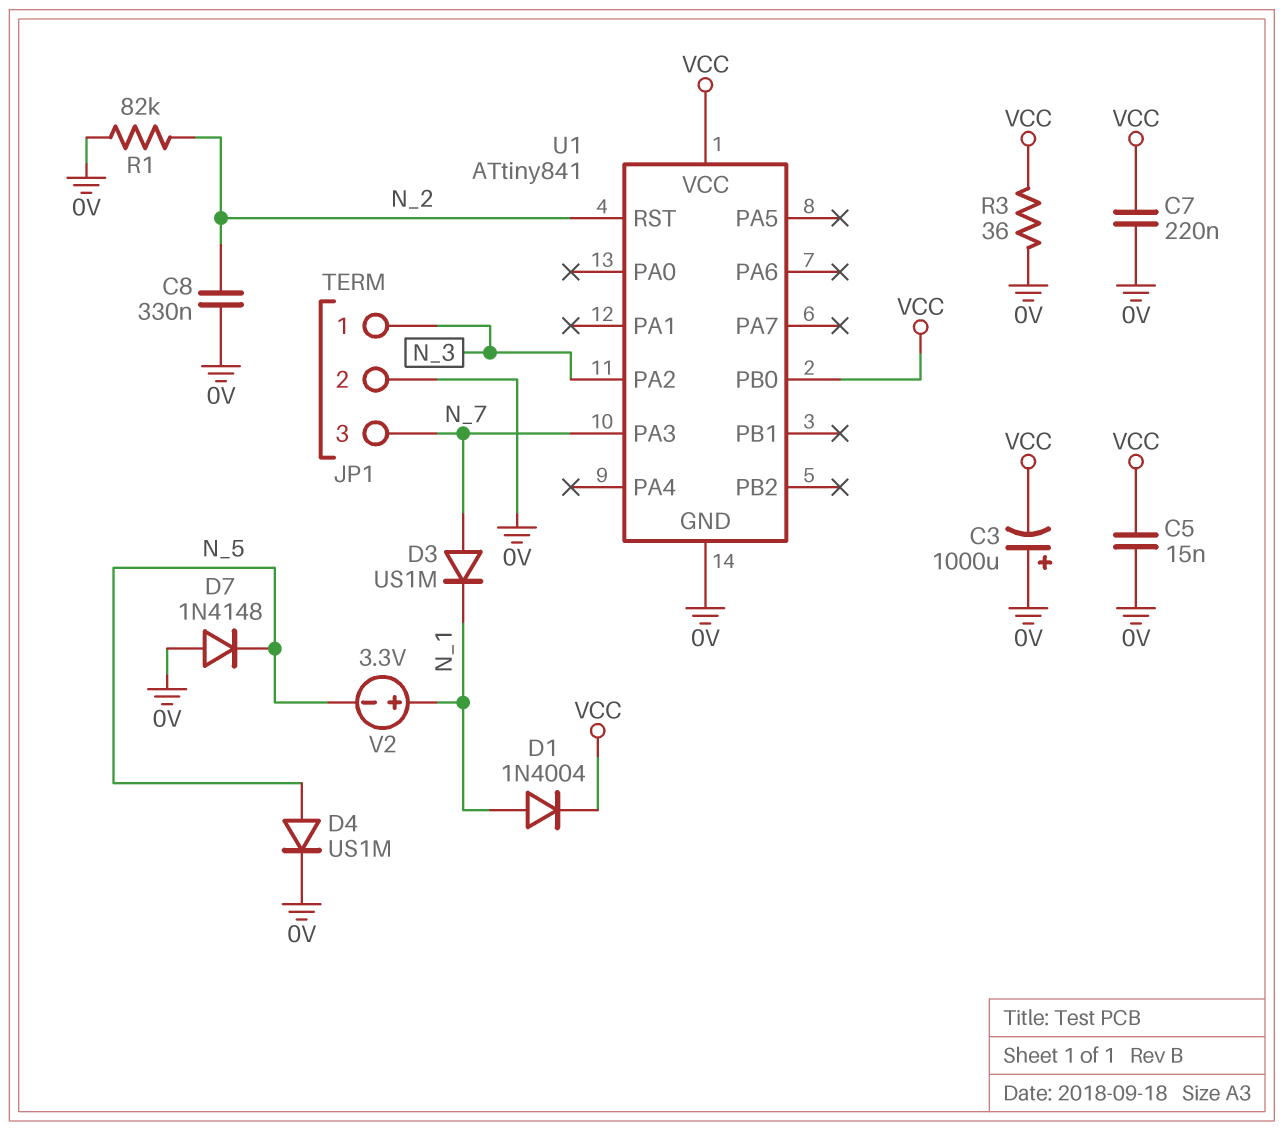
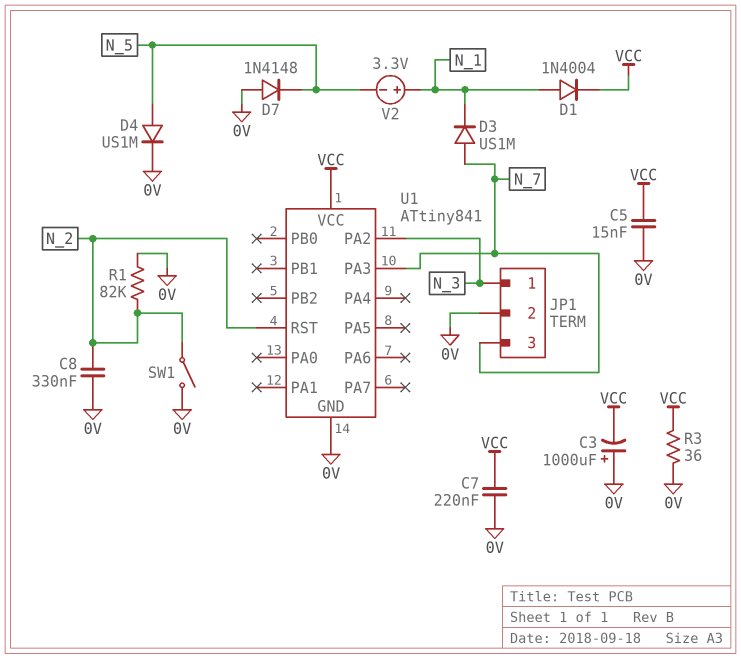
SW1: none -> switch (0V, N_2)
U1 pin PB0: VCC -> none

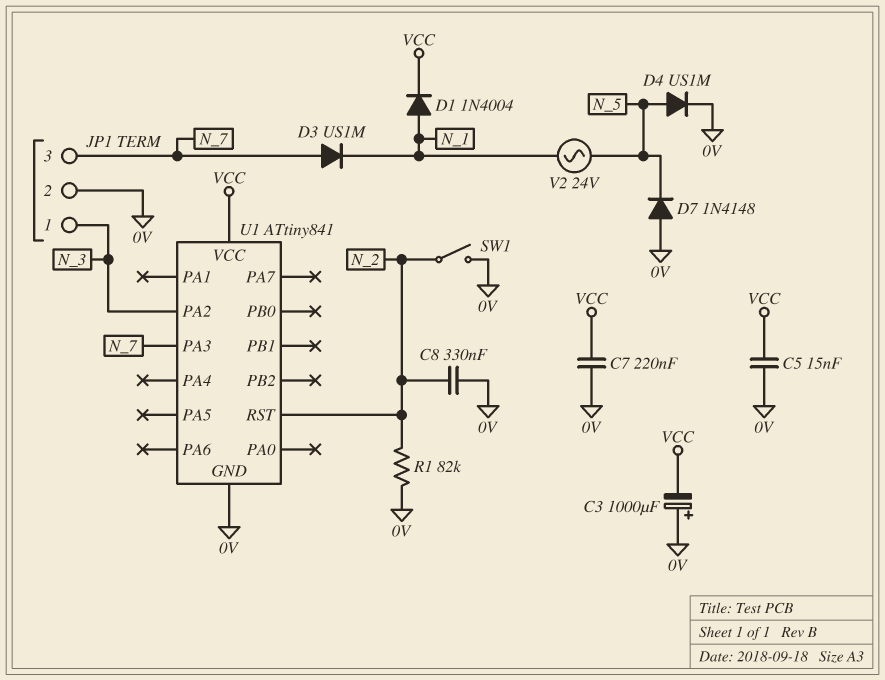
R3: 36 (0V, VCC) -> none
V2: 3.3V (plus N_1, minus N_5) -> AC 24V (N_1, N_5)

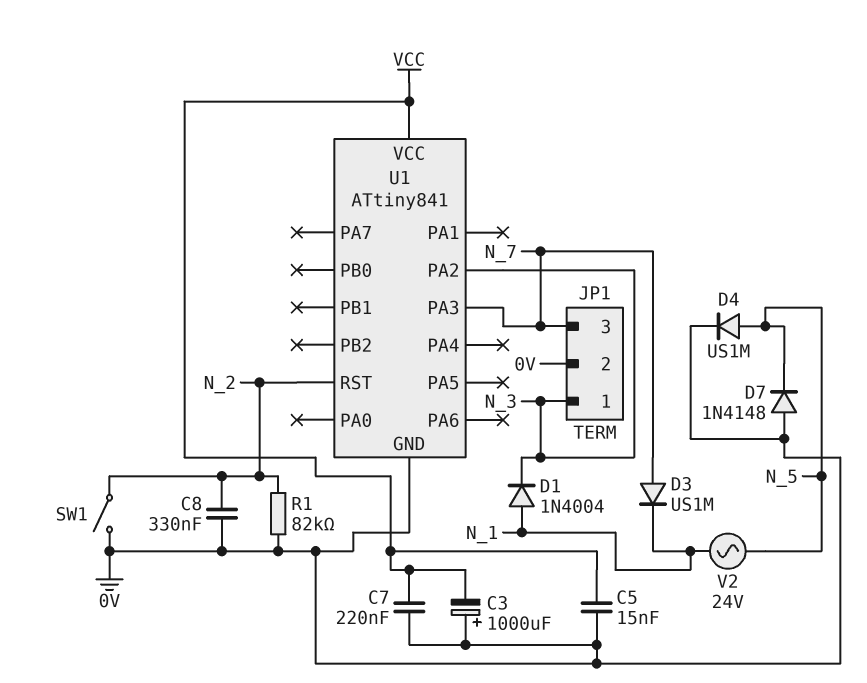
D1: diode 1N4004 (A N_1, K VCC) -> diode 1N4004 (A N_1, K N_3)

